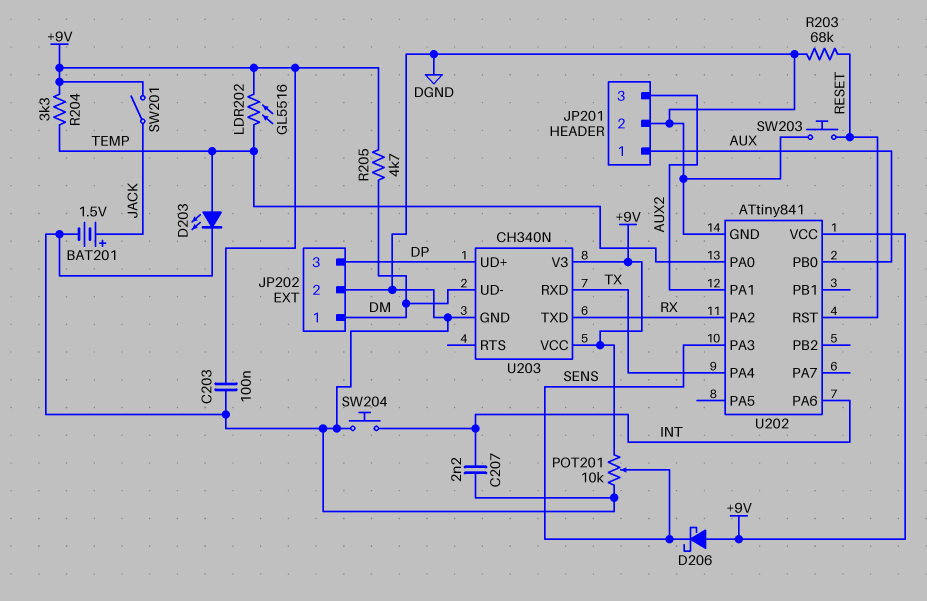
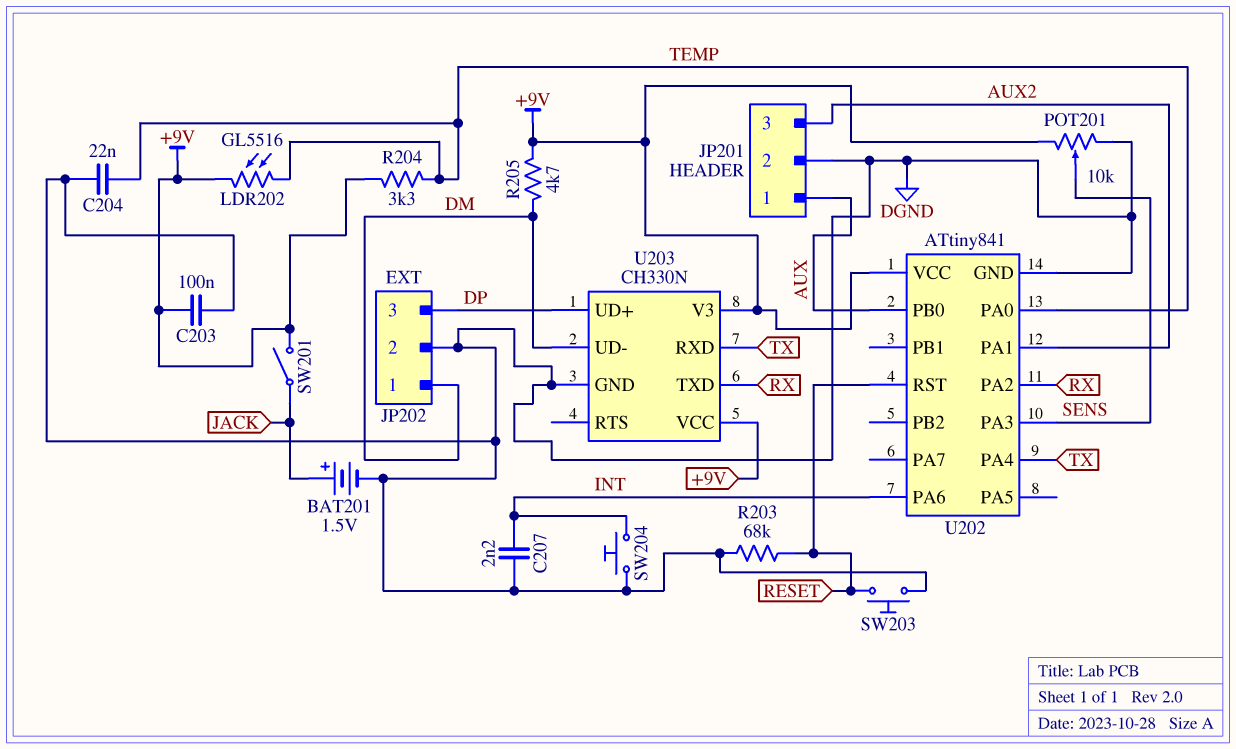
C204: none -> 22nF (DGND, TEMP)
D203: LED (A TEMP, K DGND) -> none
D206: schottky (A +9V, K SENS) -> none
U203: CH340N -> CH330N

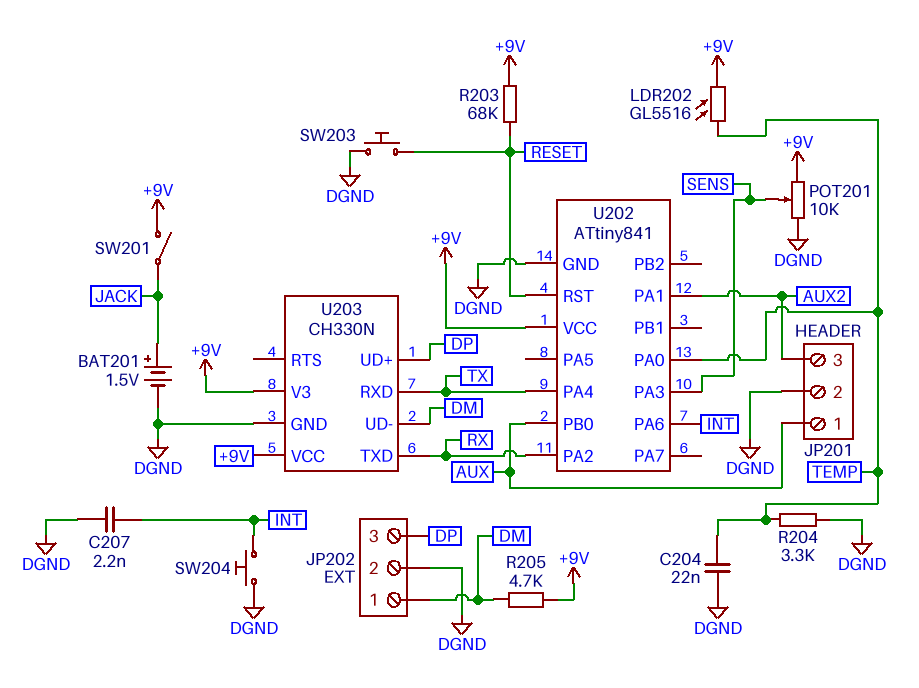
C203: 100nF (+9V, DGND) -> none
R203: 68k (DGND, RESET) -> 68k (+9V, RESET)
R204: 3.3k (+9V, TEMP) -> 3.3k (DGND, TEMP)

